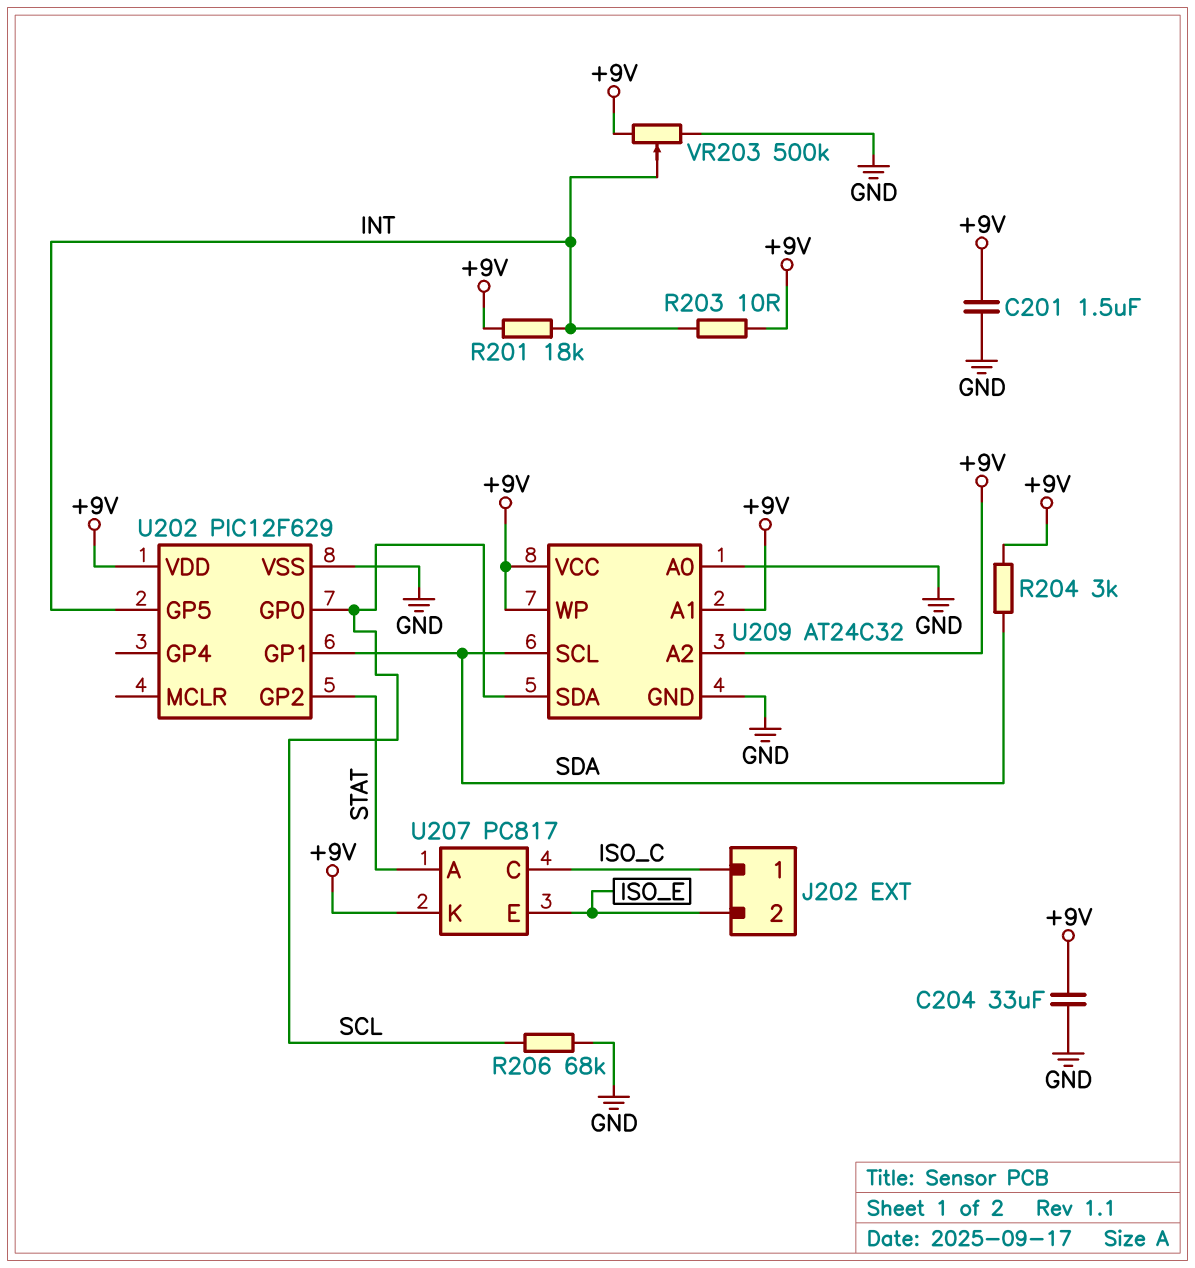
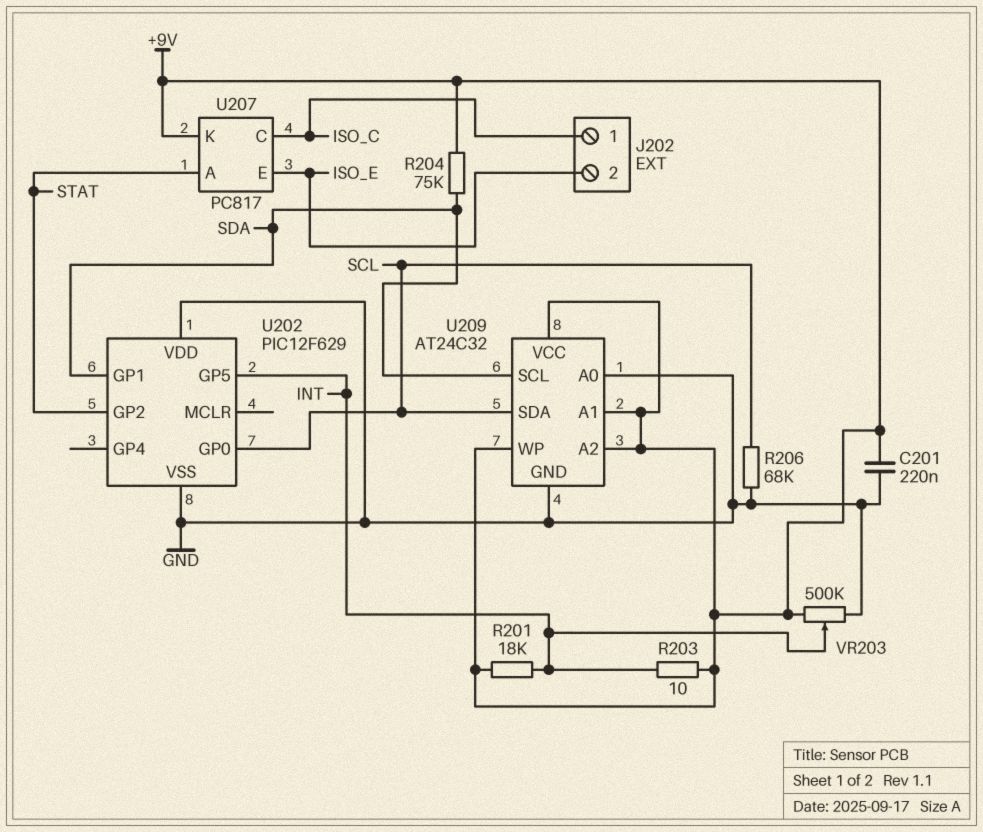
C201: 1.5uF (+9V, GND) -> 220nF (+9V, GND)
C204: 33uF (+9V, GND) -> none
R204: 3k (+9V, SDA) -> 75k (+9V, SDA)
U202 pin VDD: +9V -> GND

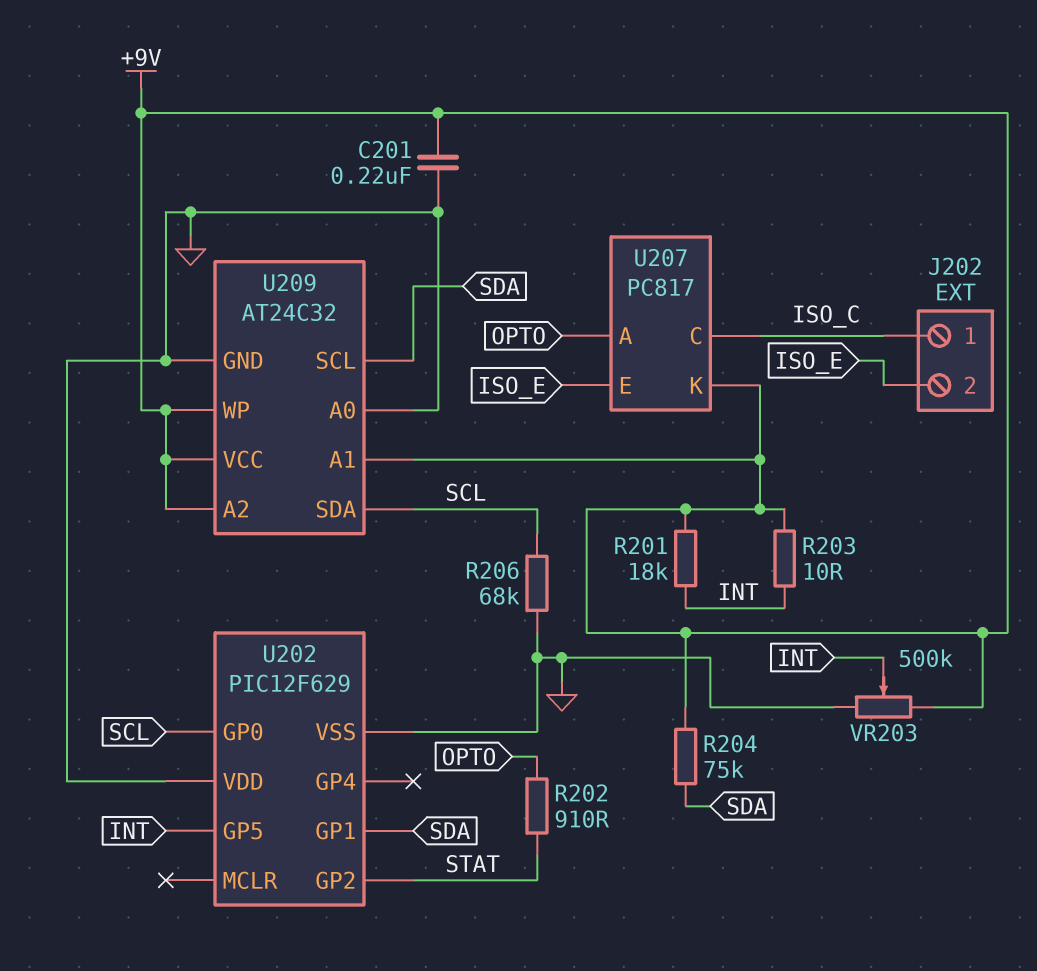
R202: none -> 910 (OPTO, STAT)
U207 pin A: STAT -> OPTO

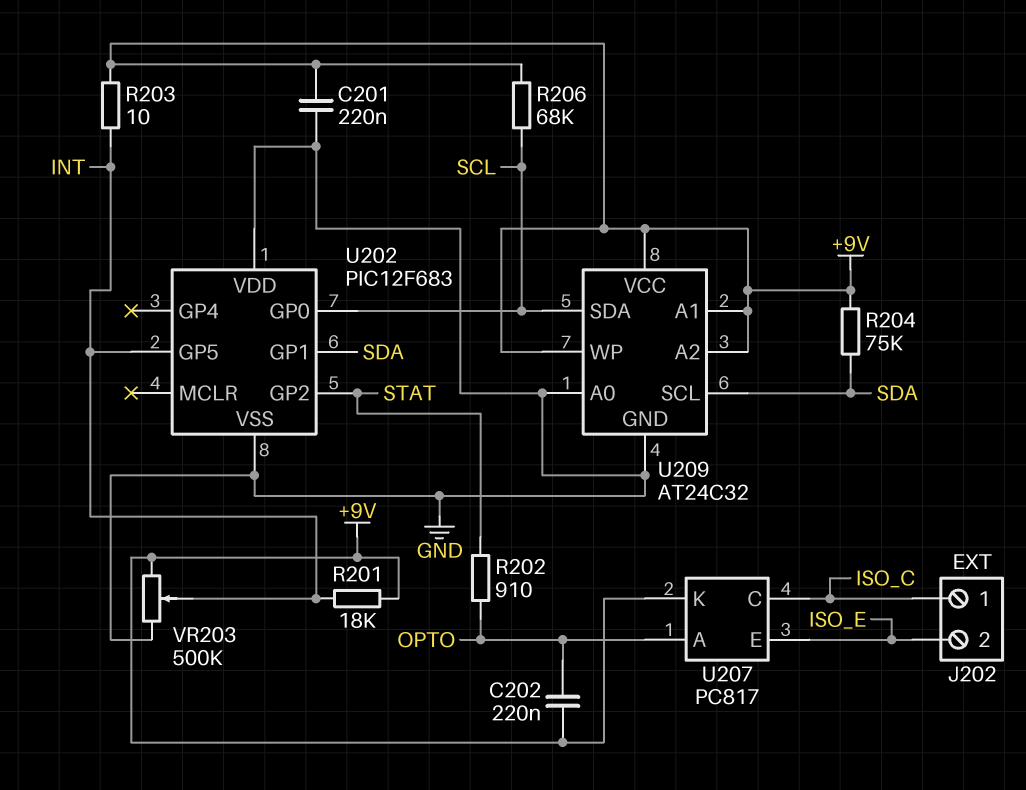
C202: none -> 220nF (+9V, OPTO)
R206: 68k (GND, SCL) -> 68k (+9V, SCL)
U202: PIC12F629 -> PIC12F683

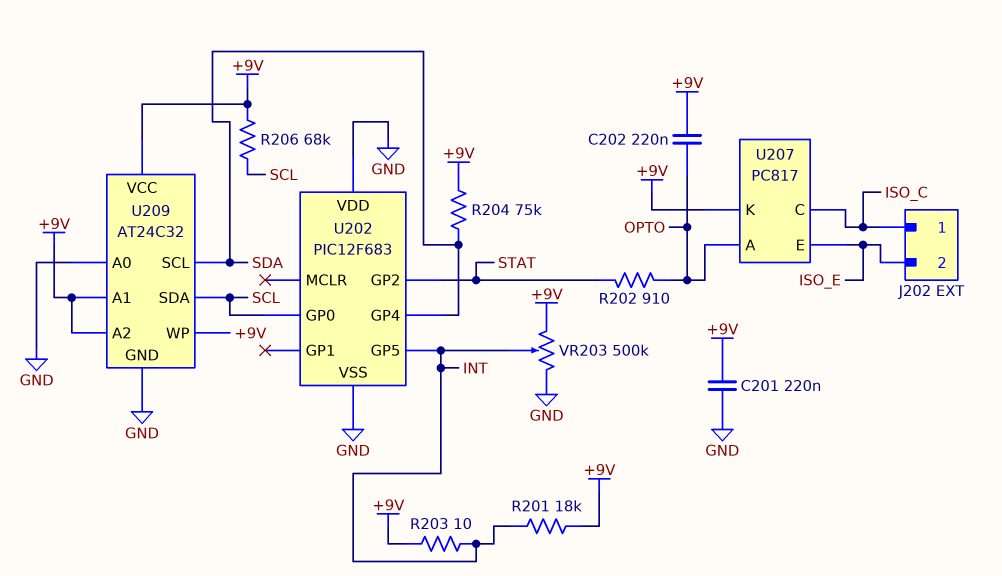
U202 pin GP1: SDA -> none
U202 pin GP4: none -> SDA

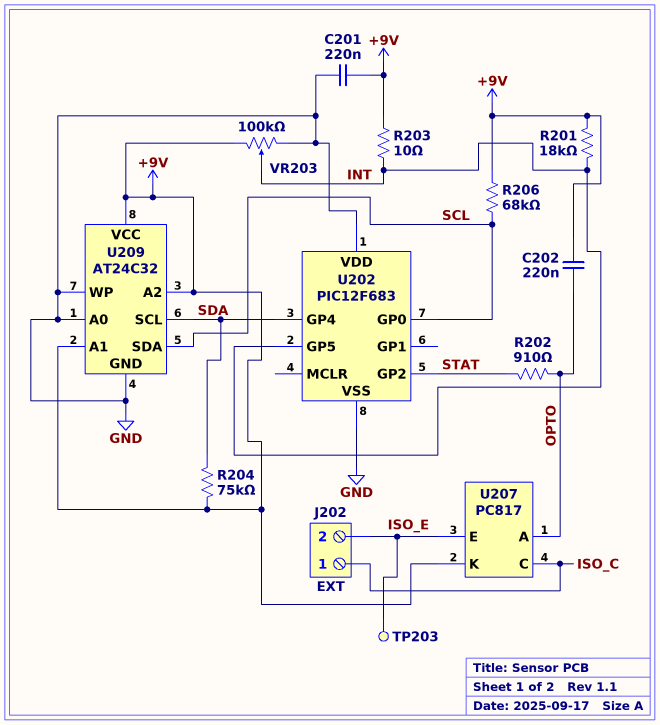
TP203: none -> test point (ISO_E)
U209 pin WP: +9V -> GND
VR203: 500k (+9V, GND, wiper INT) -> 100k (+9V, GND, wiper INT)

